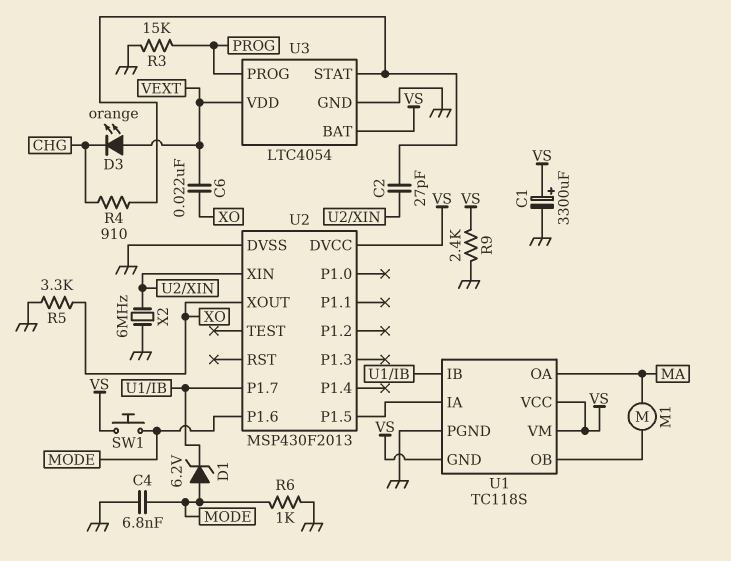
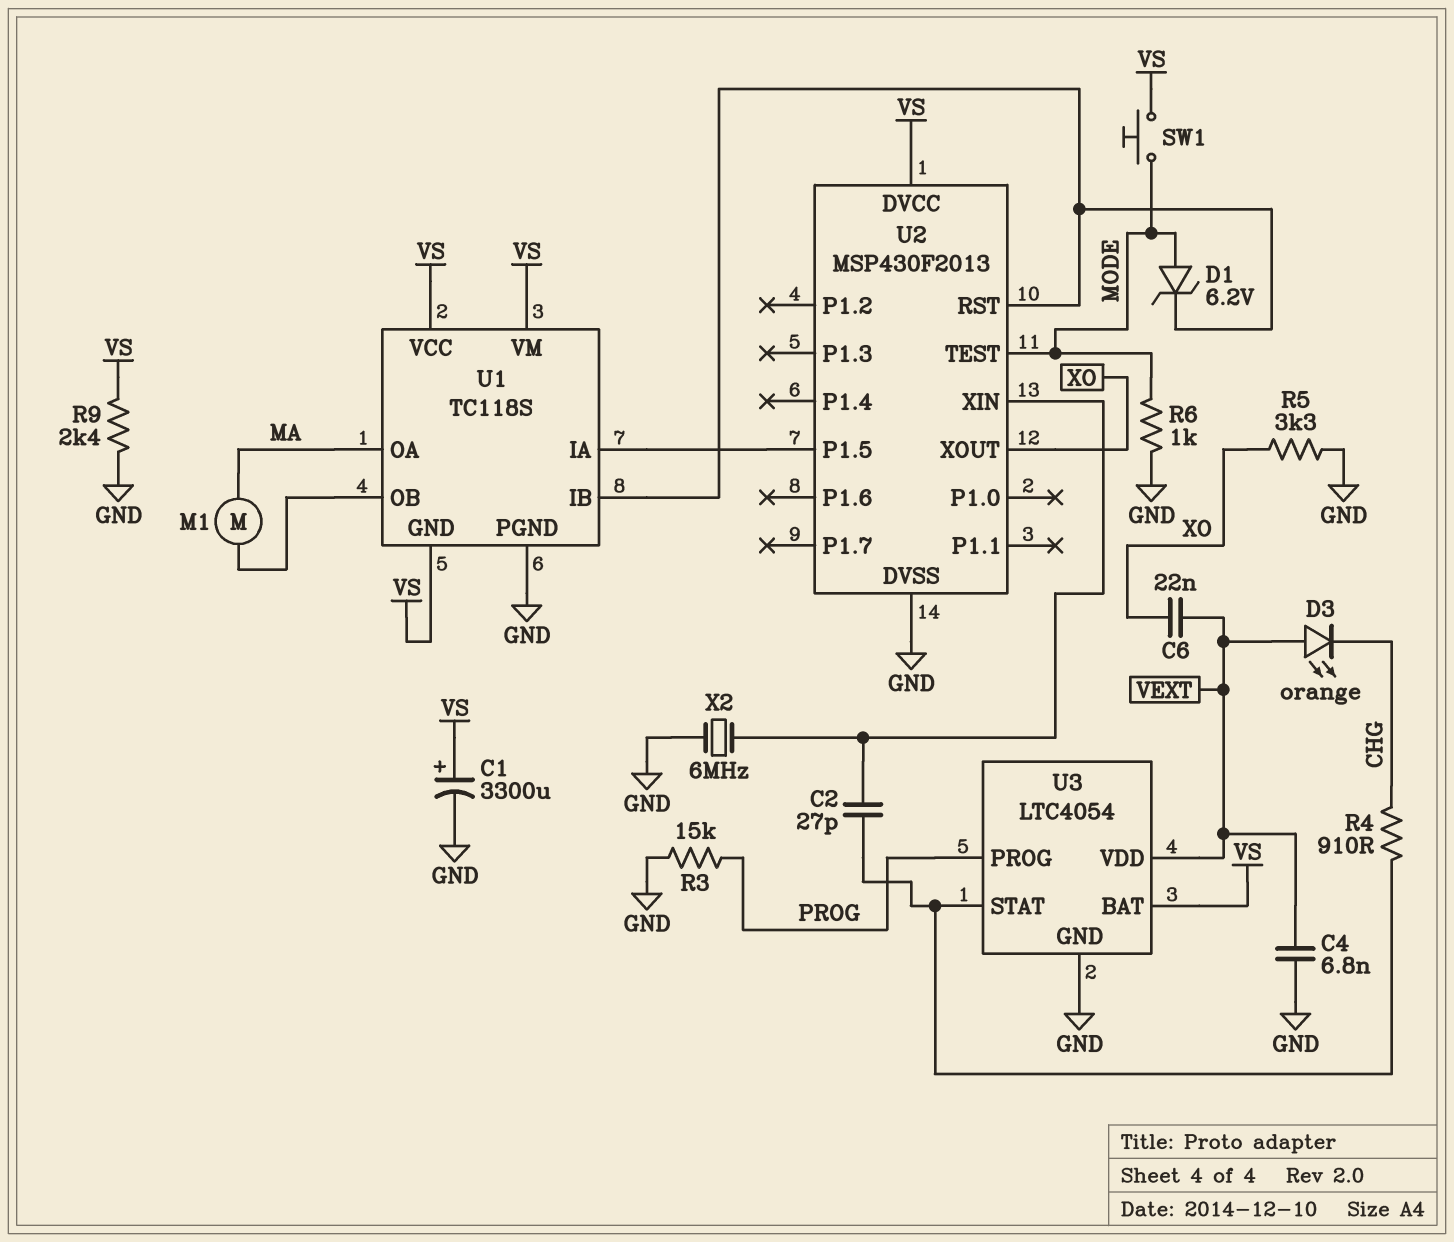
C4: 6.8nF (GND, MODE) -> 6.8nF (GND, VEXT)
U2 pin P1.6: MODE -> none
U2 pin P1.7: U1/IB -> none
U2 pin RST: none -> U1/IB
U2 pin TEST: none -> MODE

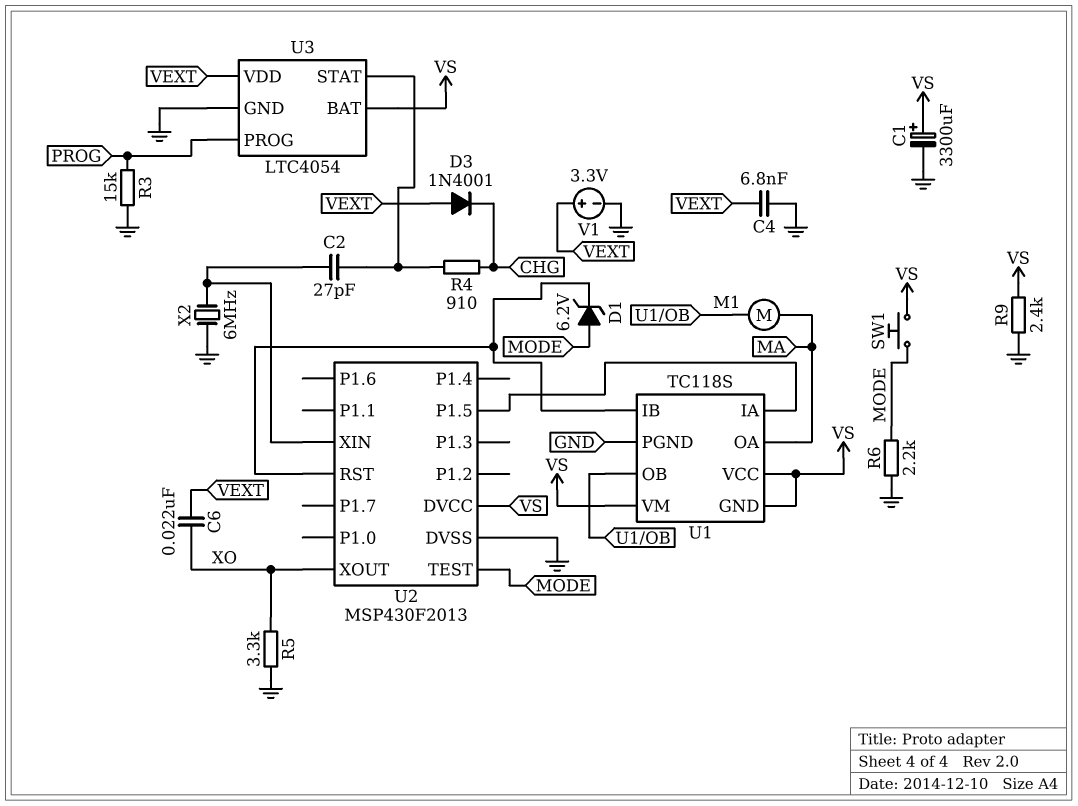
D3: LED orange (A VEXT, K CHG) -> diode 1N4001 (A VEXT, K CHG)
R6: 1k (GND, MODE) -> 2.2k (GND, MODE)
V1: none -> 3.3V (plus VEXT, minus GND)

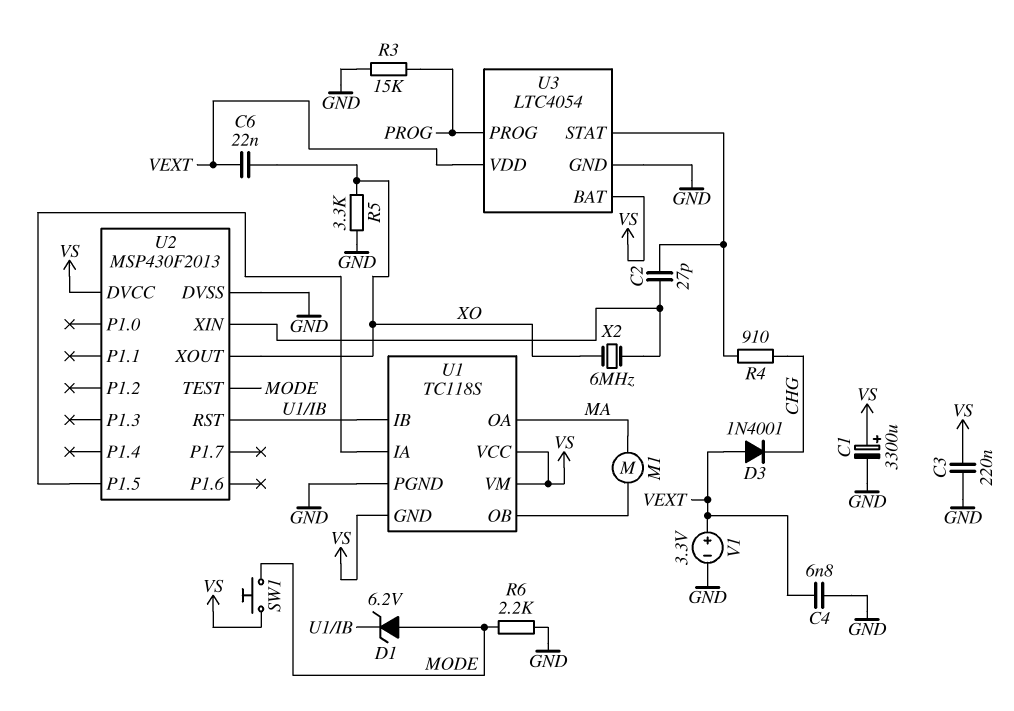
C3: none -> 220nF (GND, VS)
R9: 2.4k (GND, VS) -> none
X2: 6MHz (GND, U2/XIN) -> 6MHz (U2/XIN, XO)

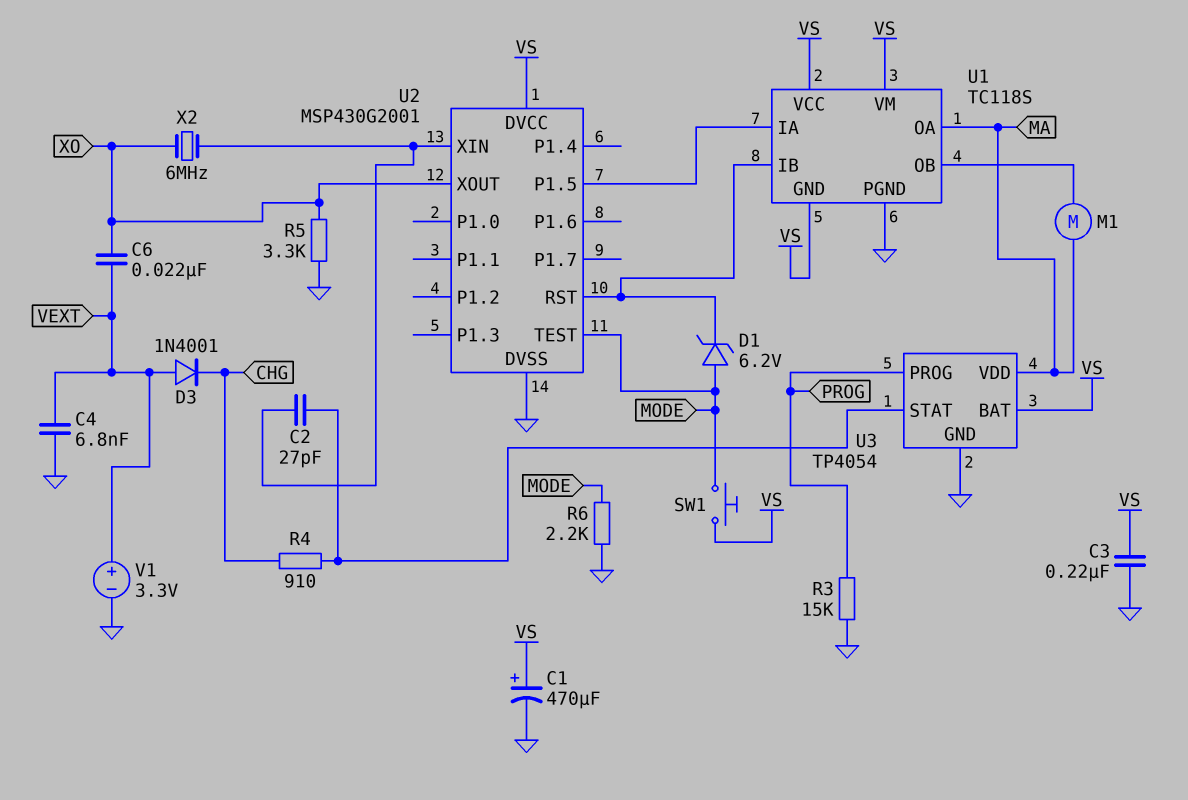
C1: 3300uF (plus VS, minus GND) -> 470uF (plus VS, minus GND)
U2: MSP430F2013 -> MSP430G2001
U3: LTC4054 -> TP4054
U3 pin VDD: VEXT -> MA

